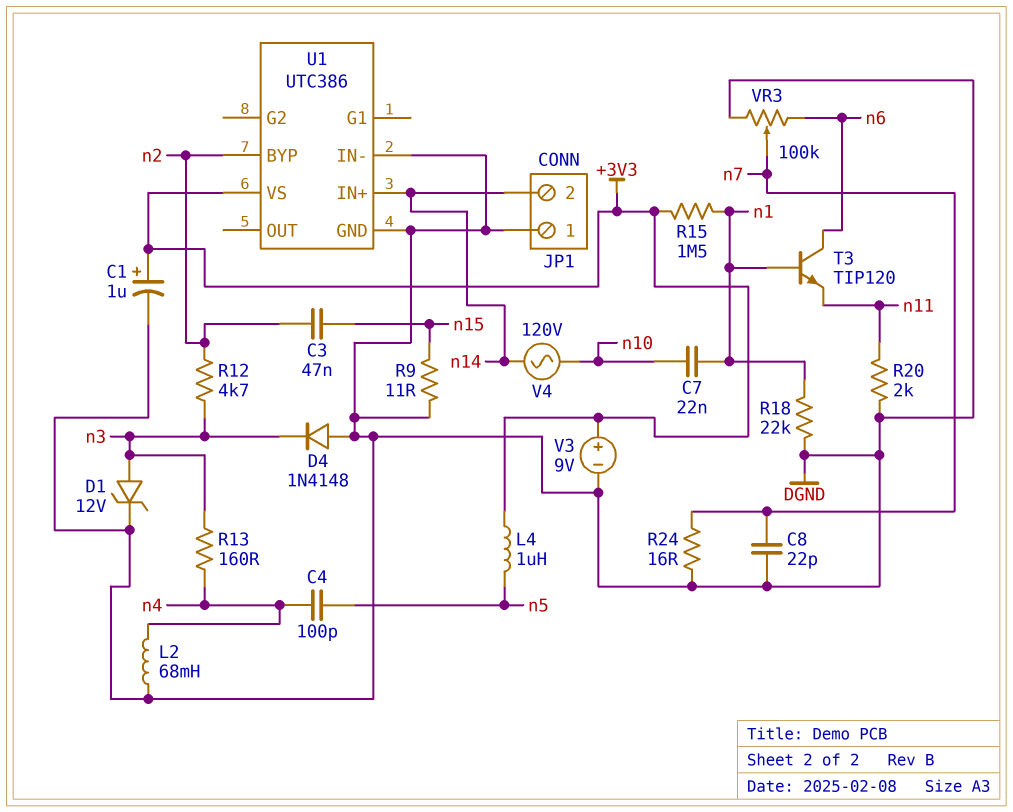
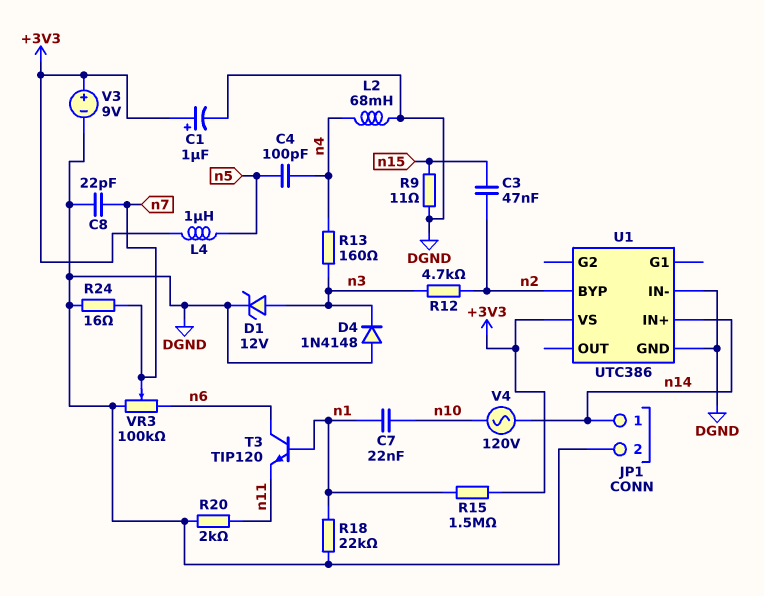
JP1 pin 1: DGND -> n14
JP1 pin 2: n14 -> DGND

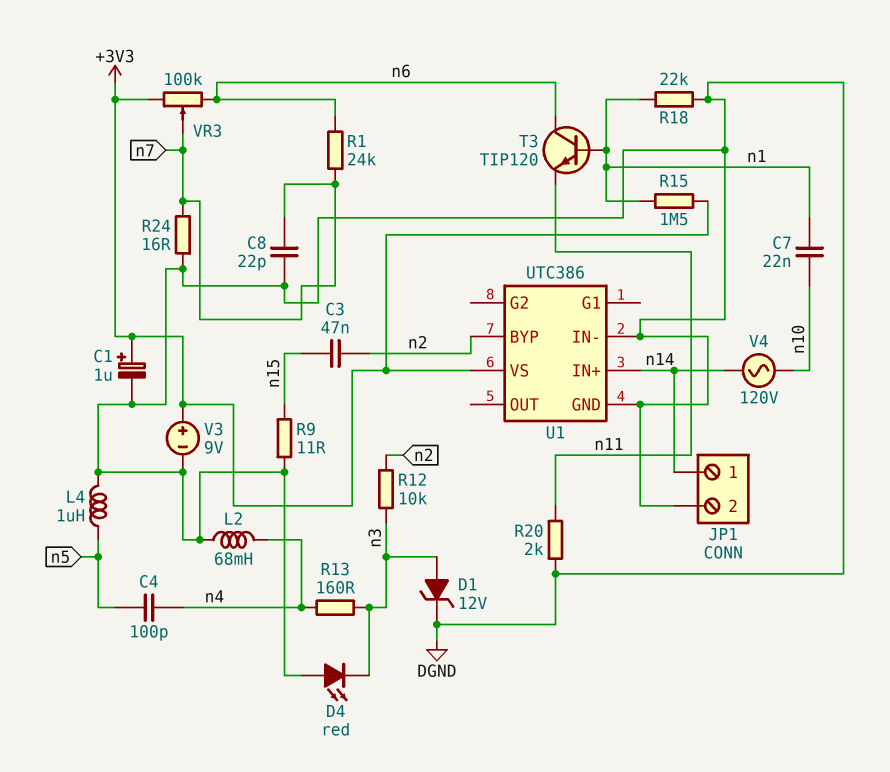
D4: diode 1N4148 (A DGND, K n3) -> LED red (A DGND, K n3)
L4: 1uH (+3V3, n5) -> 1uH (DGND, n5)
R1: none -> 24k (n6, n7)
R12: 4.7k (n2, n3) -> 10k (n2, n3)
VR3: 100k (DGND, n6, wiper n7) -> 100k (+3V3, n6, wiper n7)

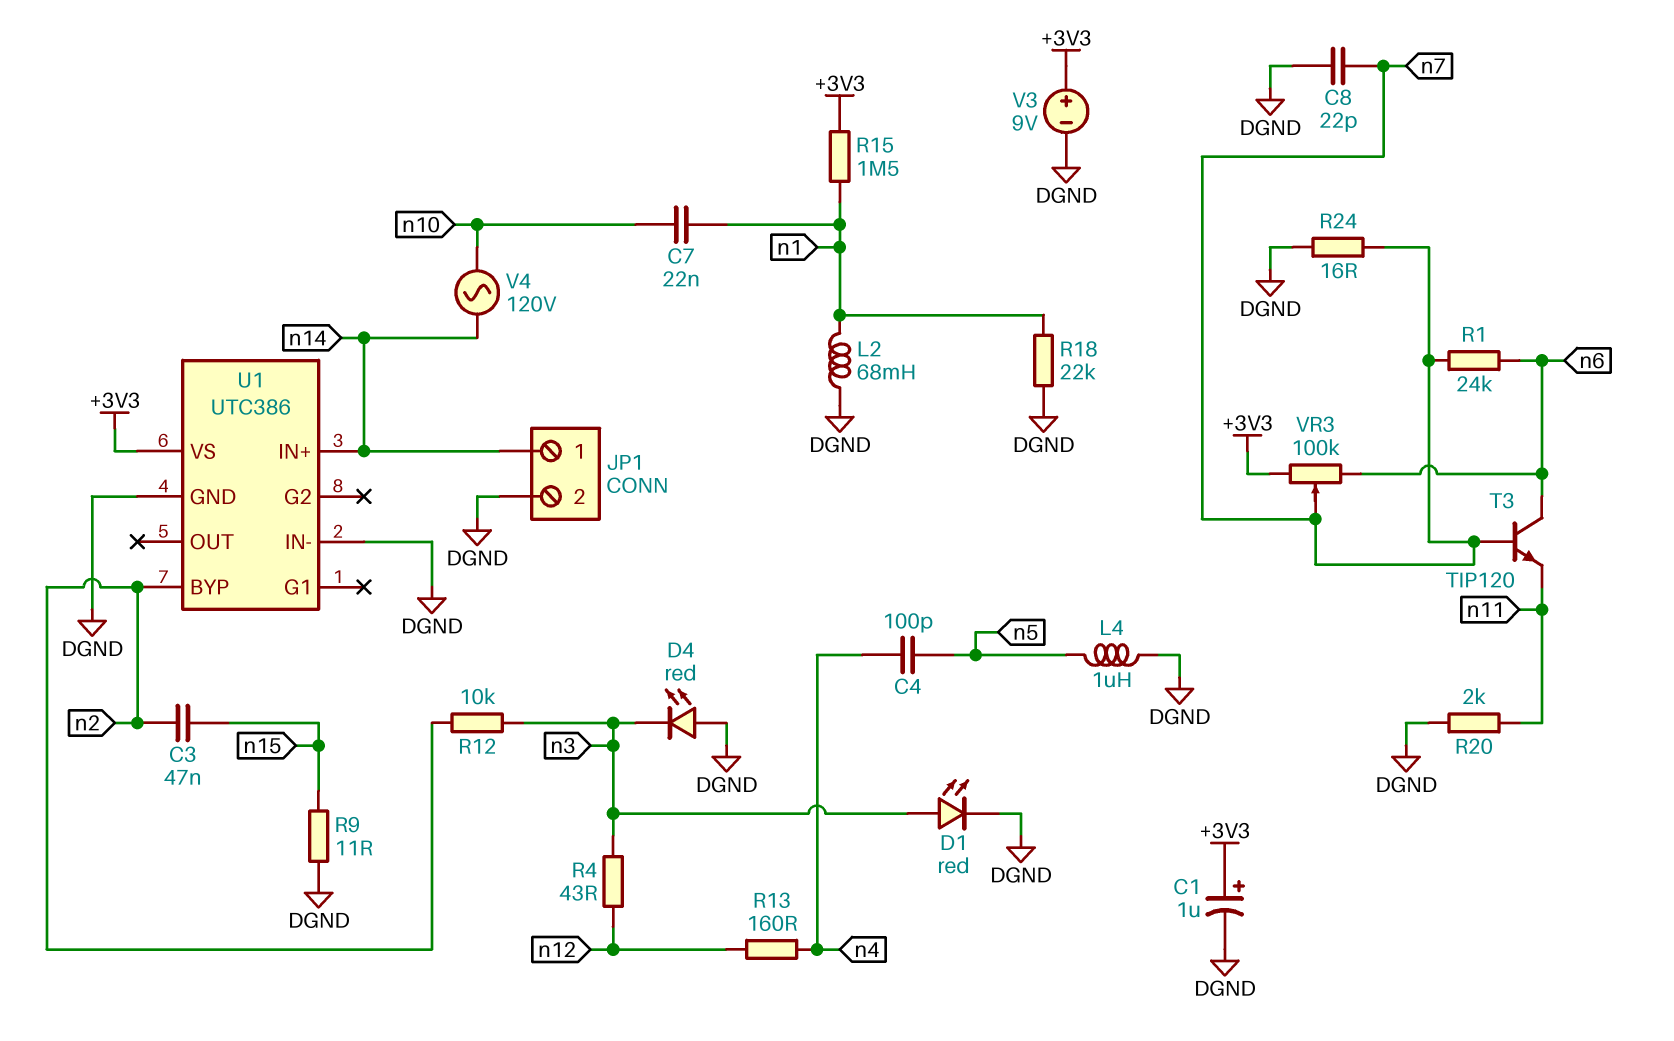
D1: zener 12V (A n3, K DGND) -> LED red (A n3, K DGND)
L2: 68mH (DGND, n4) -> 68mH (DGND, n1)
R4: none -> 43 (n3, n12)
R13: 160 (n3, n4) -> 160 (n4, n12)
T3: NPN TIP120 (B n1, C n6, E n11) -> NPN TIP120 (B n7, C n6, E n11)

